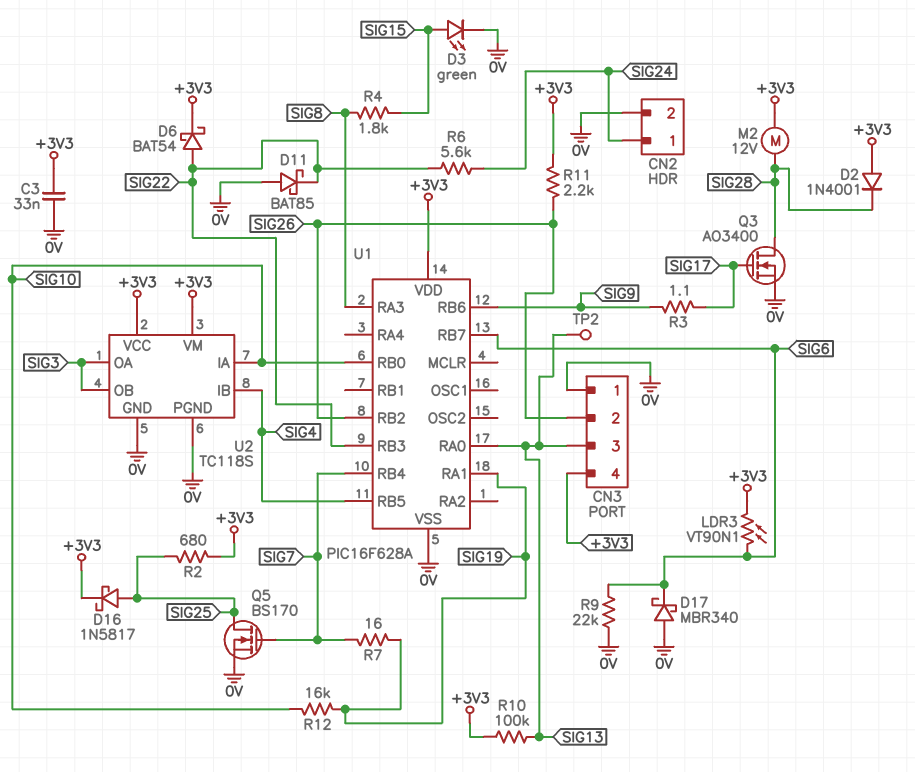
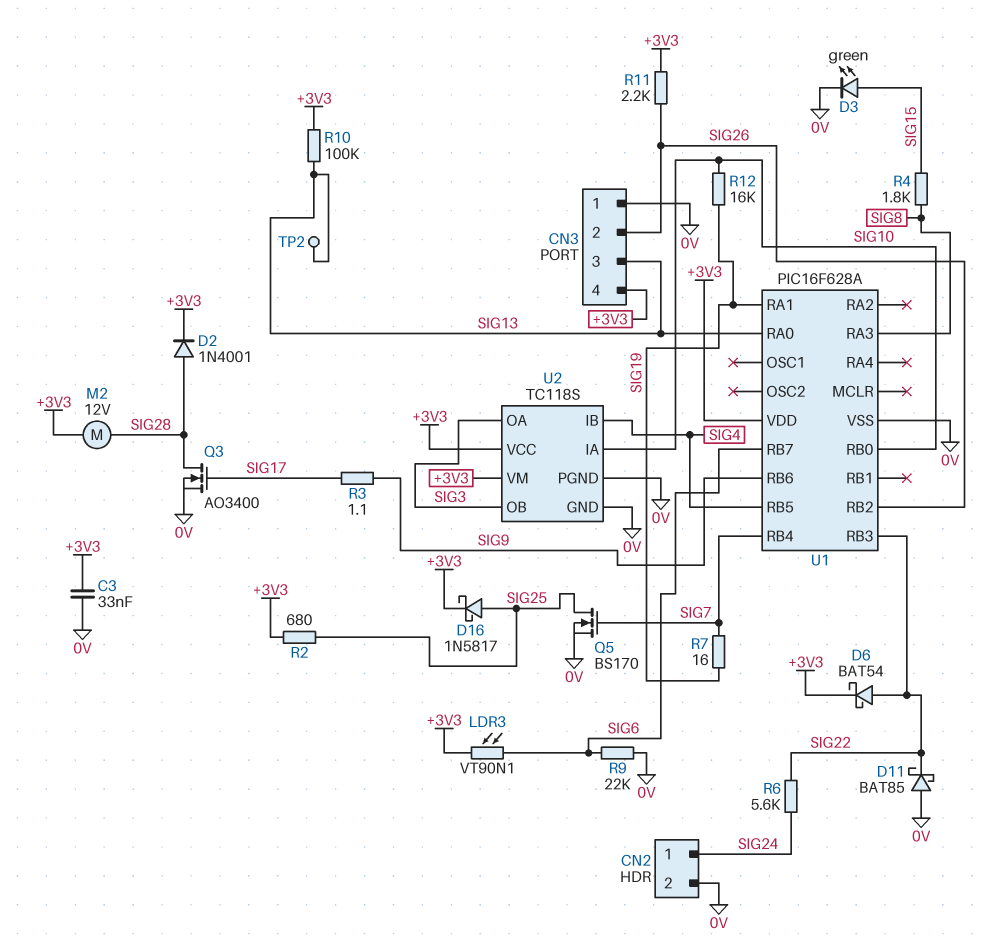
D2: diode 1N4001 (A +3V3, K SIG28) -> diode 1N4001 (A SIG28, K +3V3)
D17: schottky MBR340 (A 0V, K SIG6) -> none

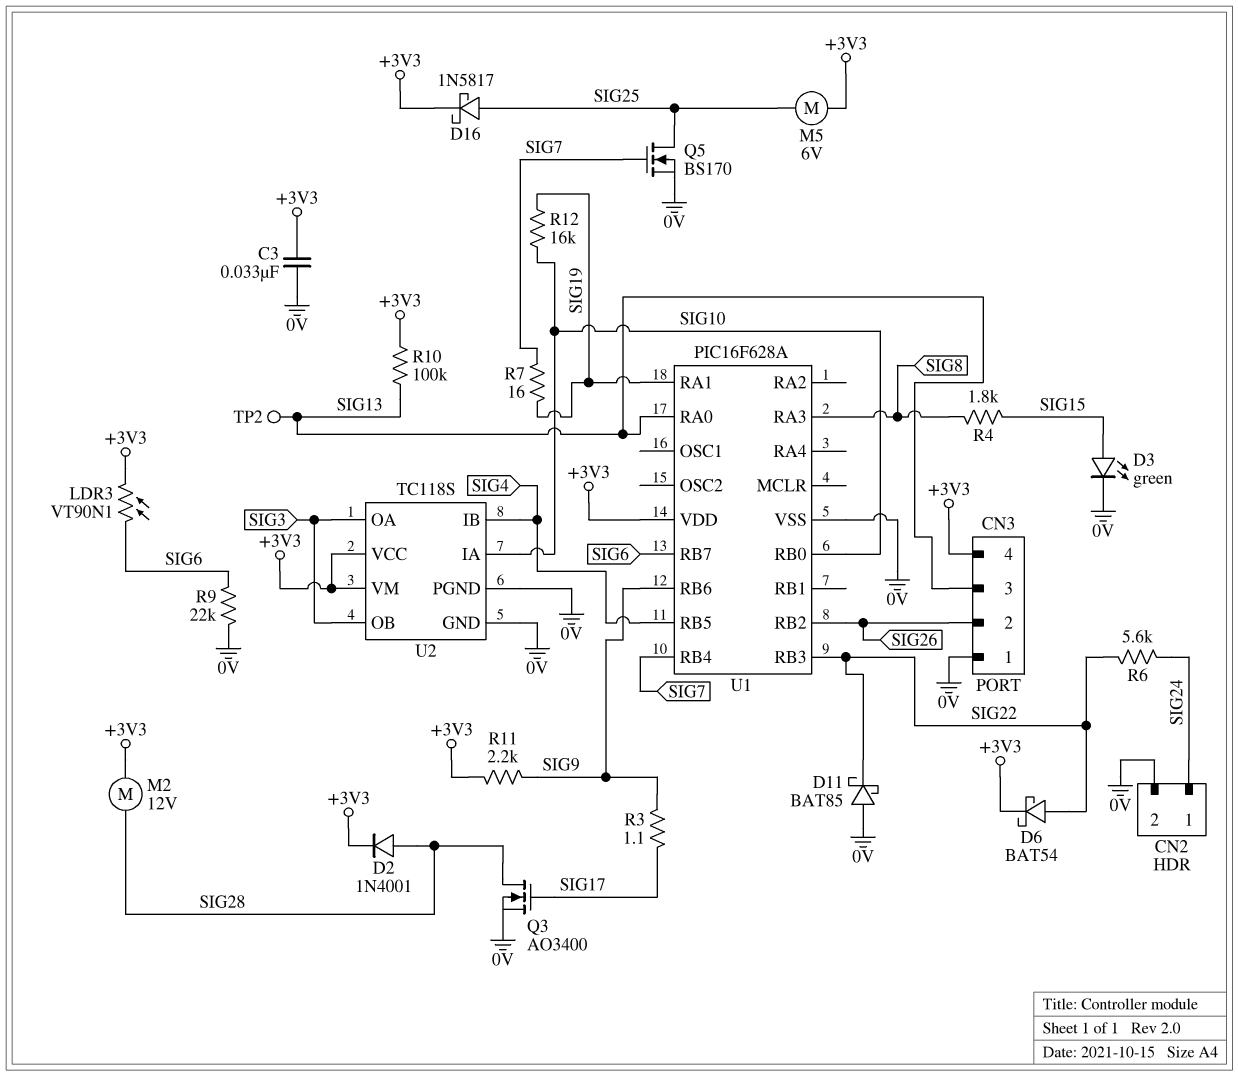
M5: none -> motor 6V (+3V3, SIG25)
R2: 680 (+3V3, SIG25) -> none
R11: 2.2k (+3V3, SIG26) -> 2.2k (+3V3, SIG9)

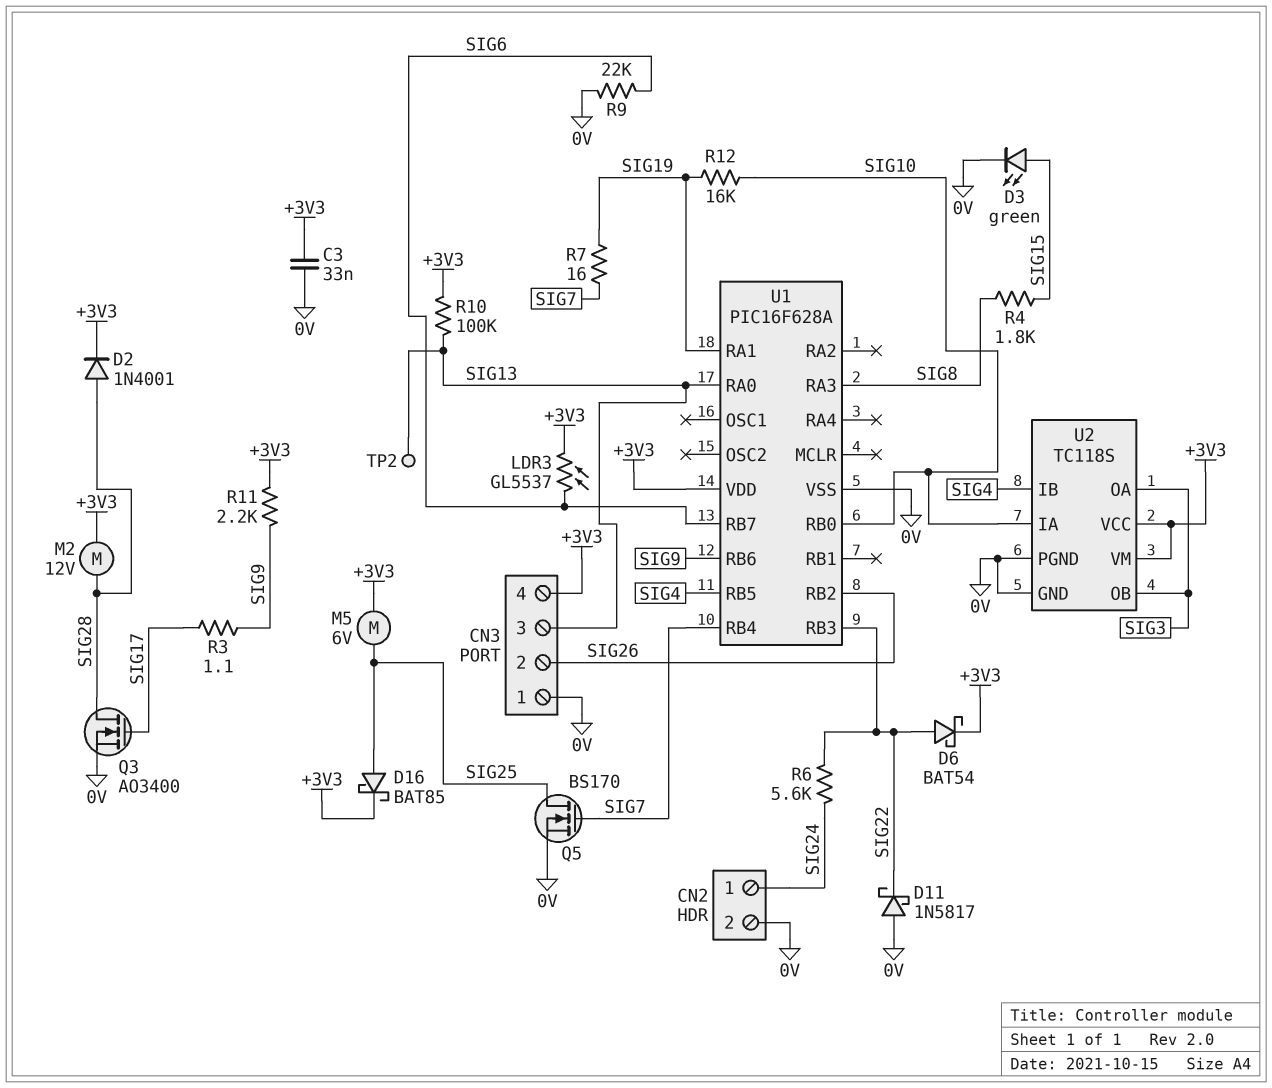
D11: schottky BAT85 (A 0V, K SIG22) -> schottky 1N5817 (A 0V, K SIG22)
D16: schottky 1N5817 (A SIG25, K +3V3) -> schottky BAT85 (A SIG25, K +3V3)
LDR3: VT90N1 (+3V3, SIG6) -> GL5537 (+3V3, SIG6)

